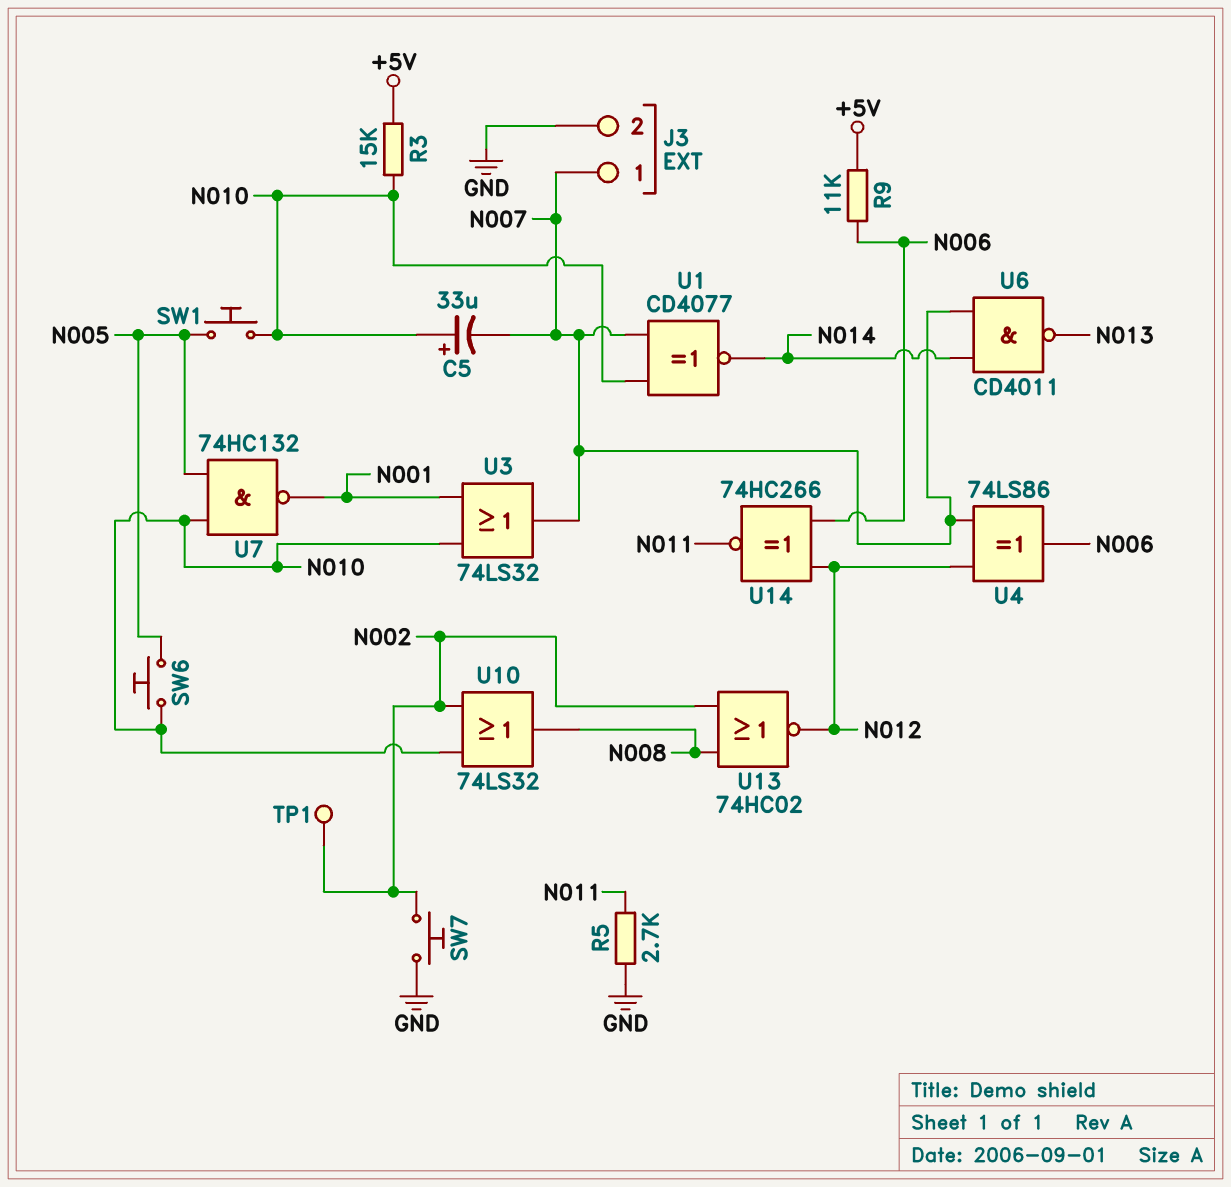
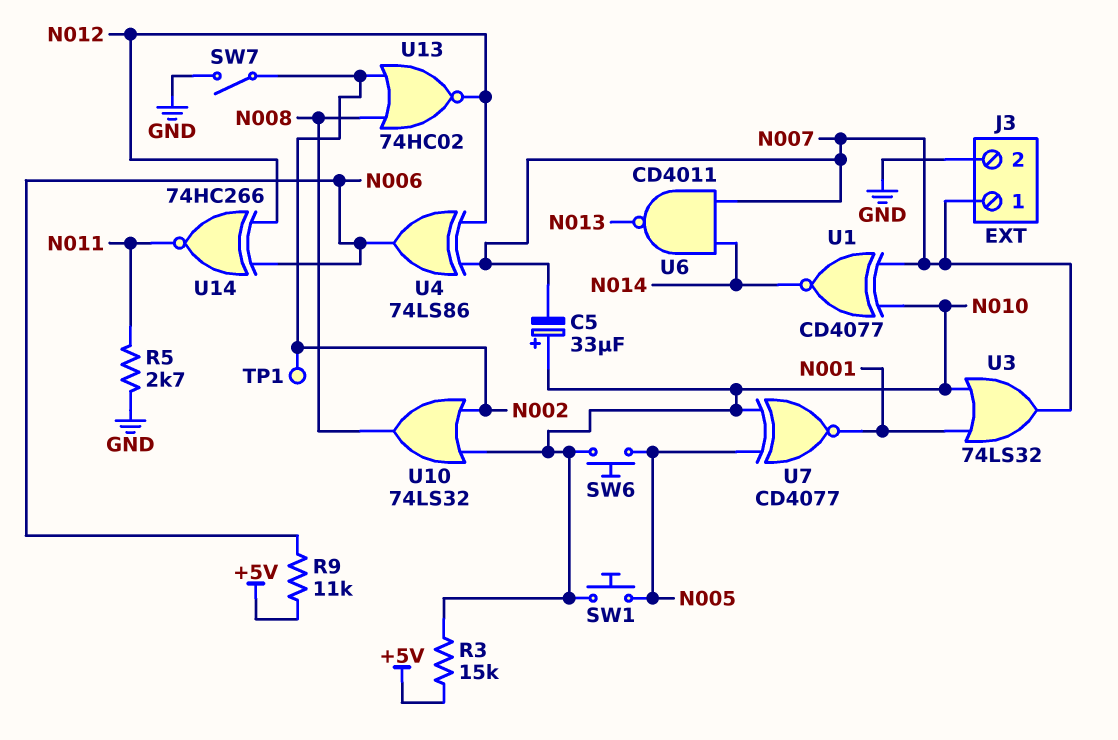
SW7: button (GND, N002) -> switch (GND, N002)
U7: NAND 74HC132 (in N005, in N010, out N001) -> XNOR CD4077 (in N005, in N010, out N001)

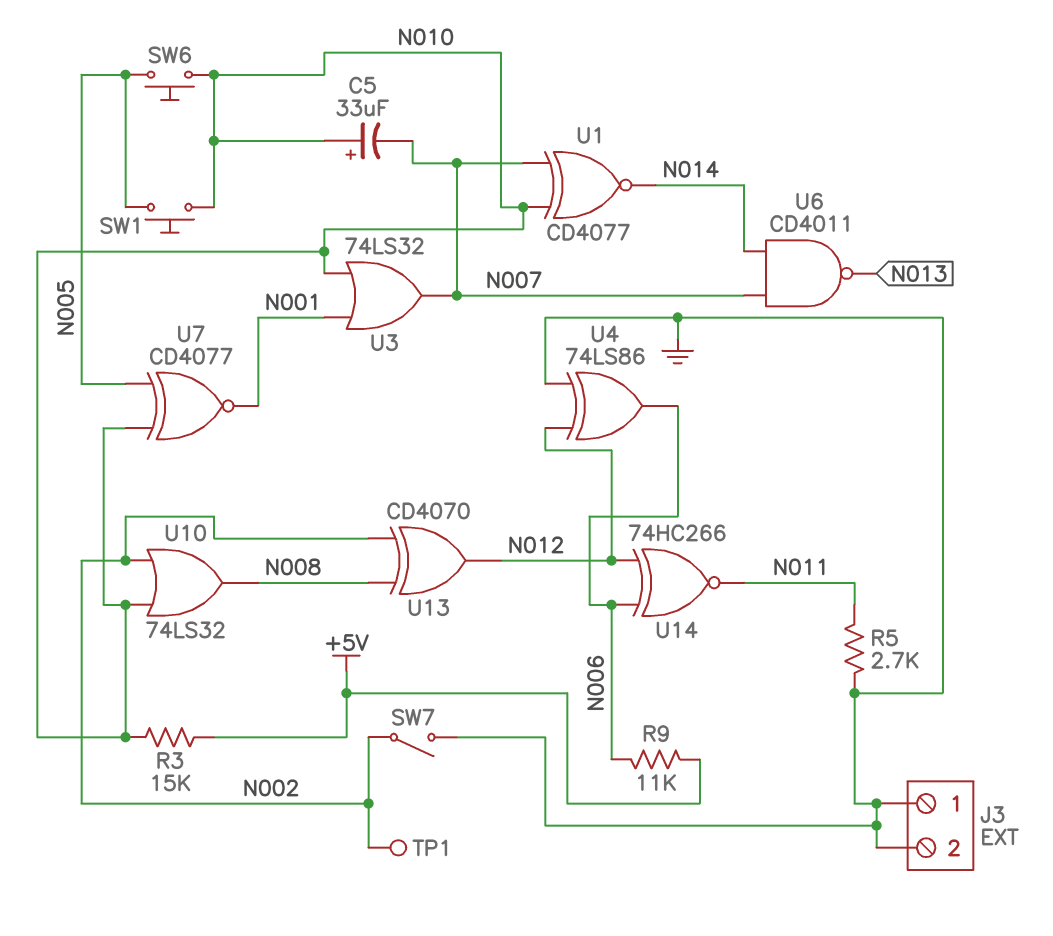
J3 pin 1: N007 -> GND
U4: XOR 74LS86 (in N007, in N012, out N006) -> XOR 74LS86 (in GND, in N012, out N006)
U13: NOR 74HC02 (in N002, in N008, out N012) -> XOR CD4070 (in N002, in N008, out N012)

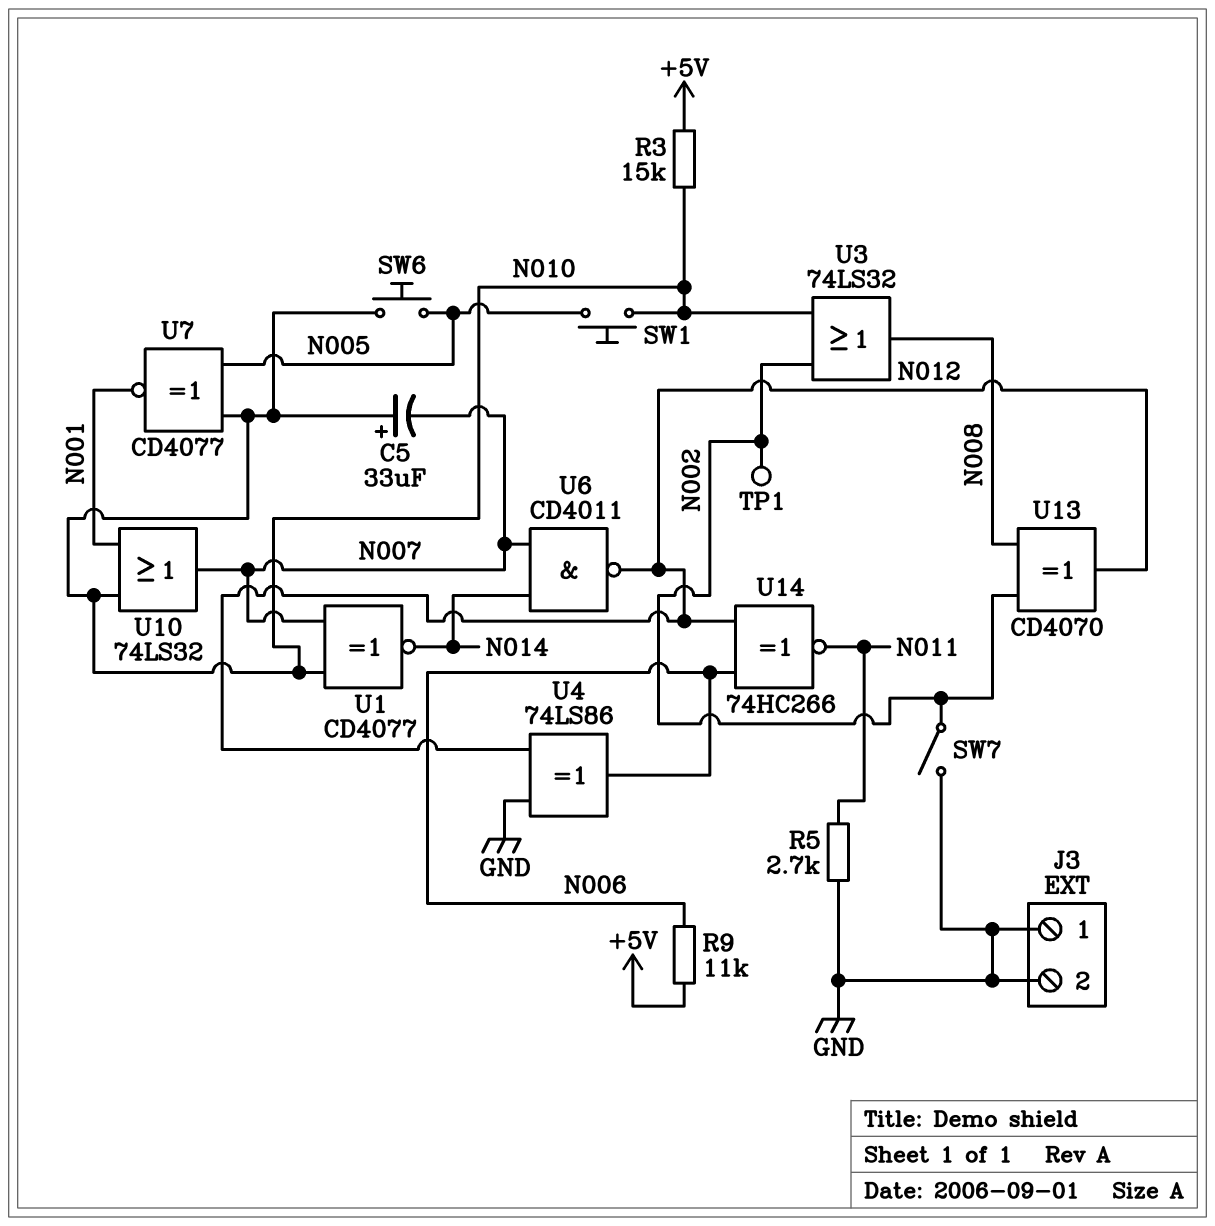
U3: OR 74LS32 (in N001, in N010, out N007) -> OR 74LS32 (in N002, in N010, out N008)
U6: NAND CD4011 (in N007, in N014, out N013) -> NAND CD4011 (in N007, in N014, out N012)
U10: OR 74LS32 (in N002, in N010, out N008) -> OR 74LS32 (in N001, in N010, out N007)

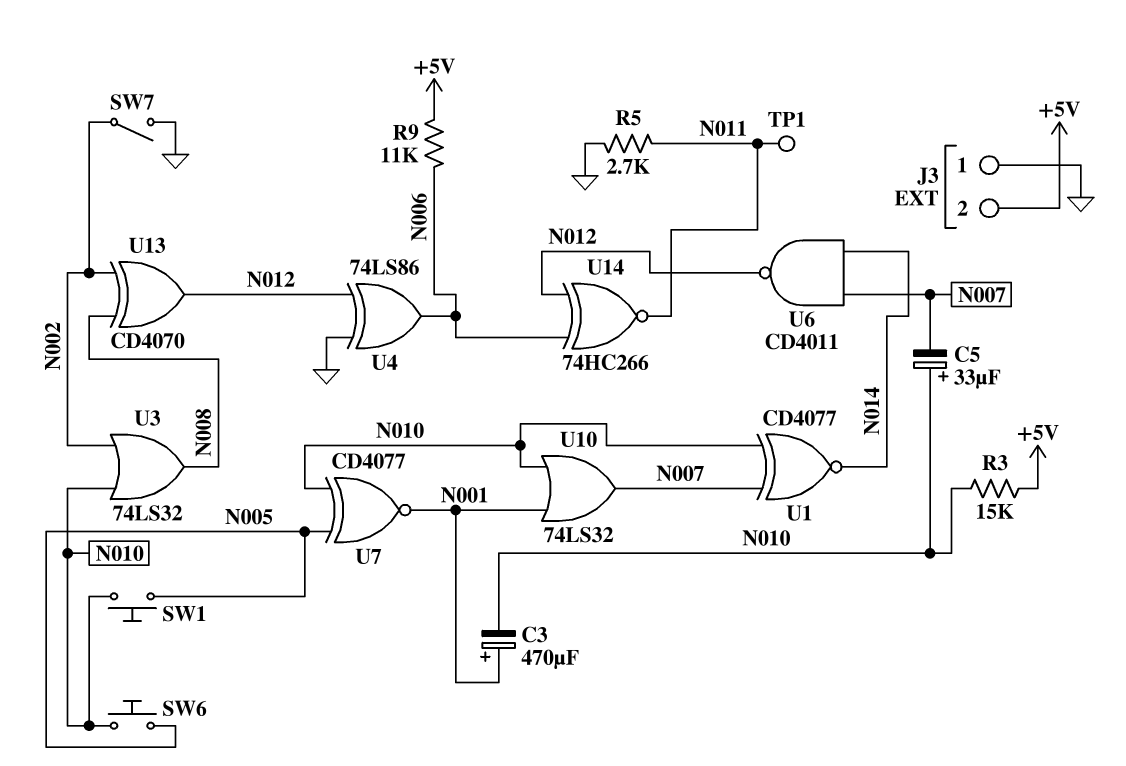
C3: none -> 470uF (plus N001, minus N010)
J3 pin 2: GND -> +5V
TP1: test point (N002) -> test point (N011)

